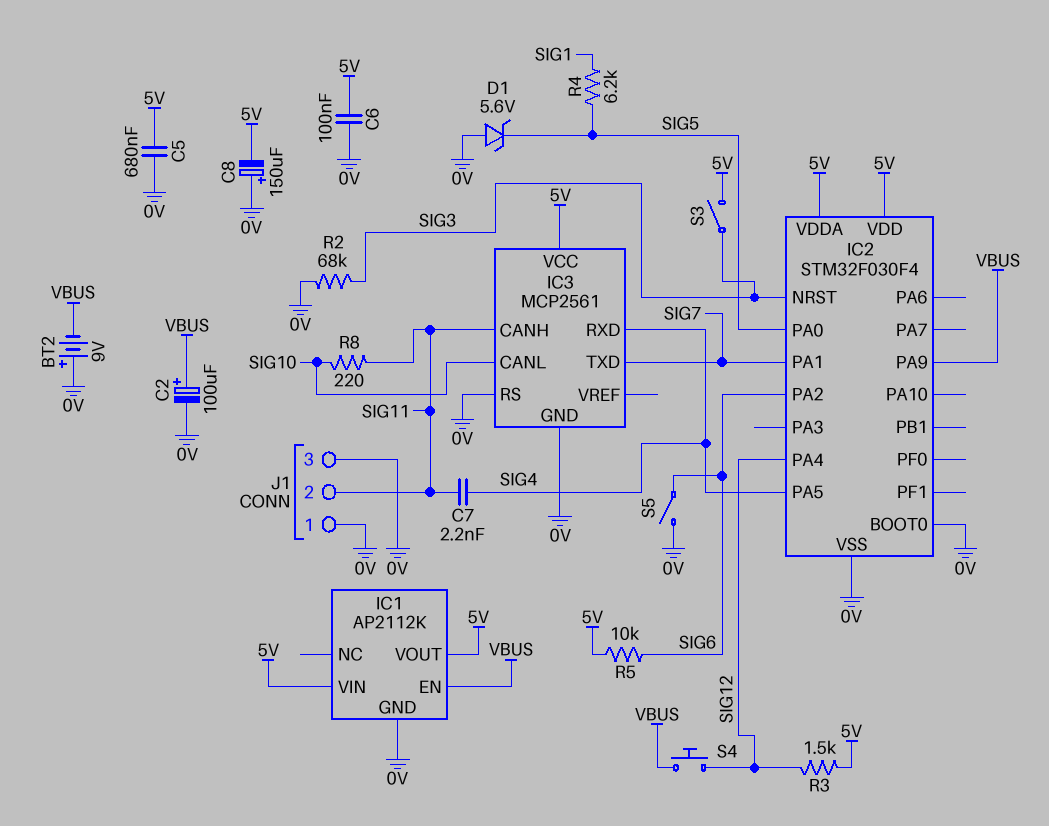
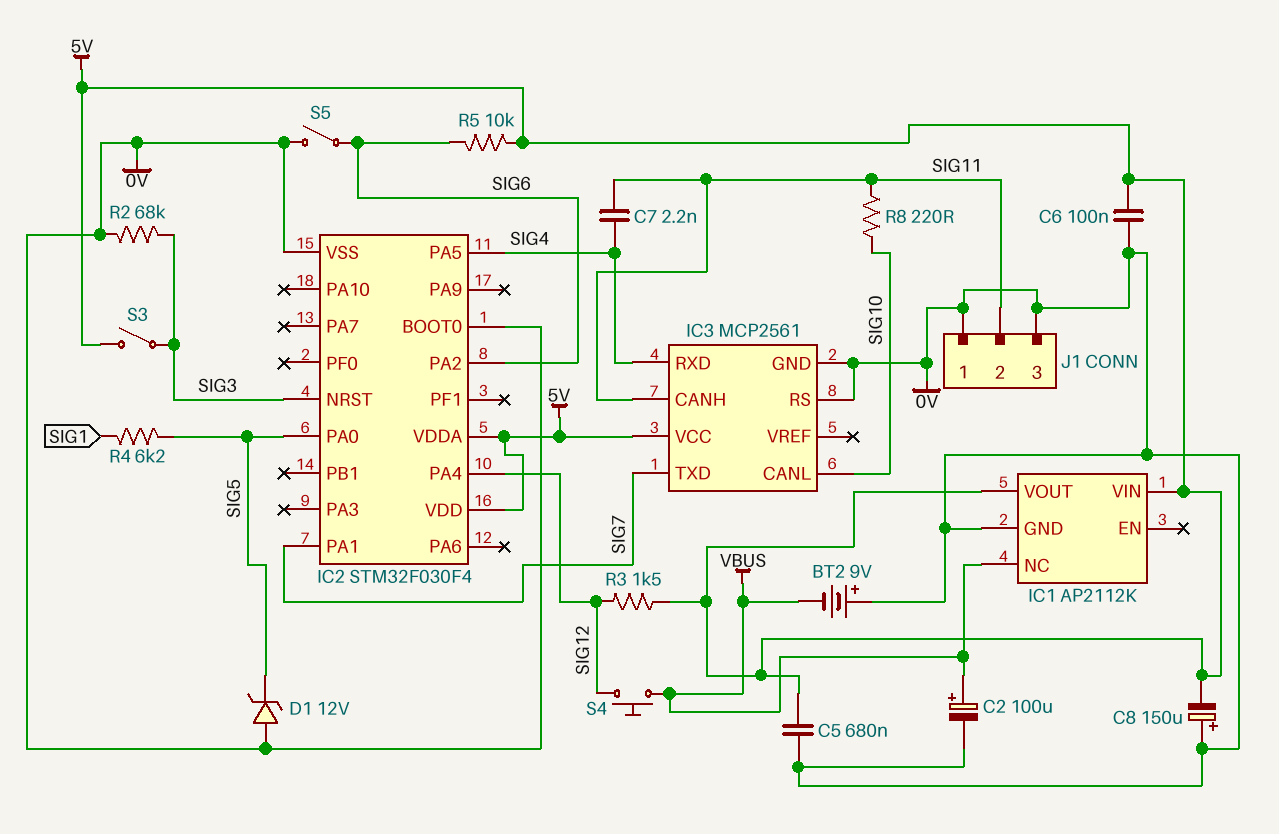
D1: zener 5.6V (A 0V, K SIG5) -> zener 12V (A 0V, K SIG5)
IC1 pin EN: VBUS -> none
IC1 pin NC: none -> VBUS
IC2 pin PA9: VBUS -> none

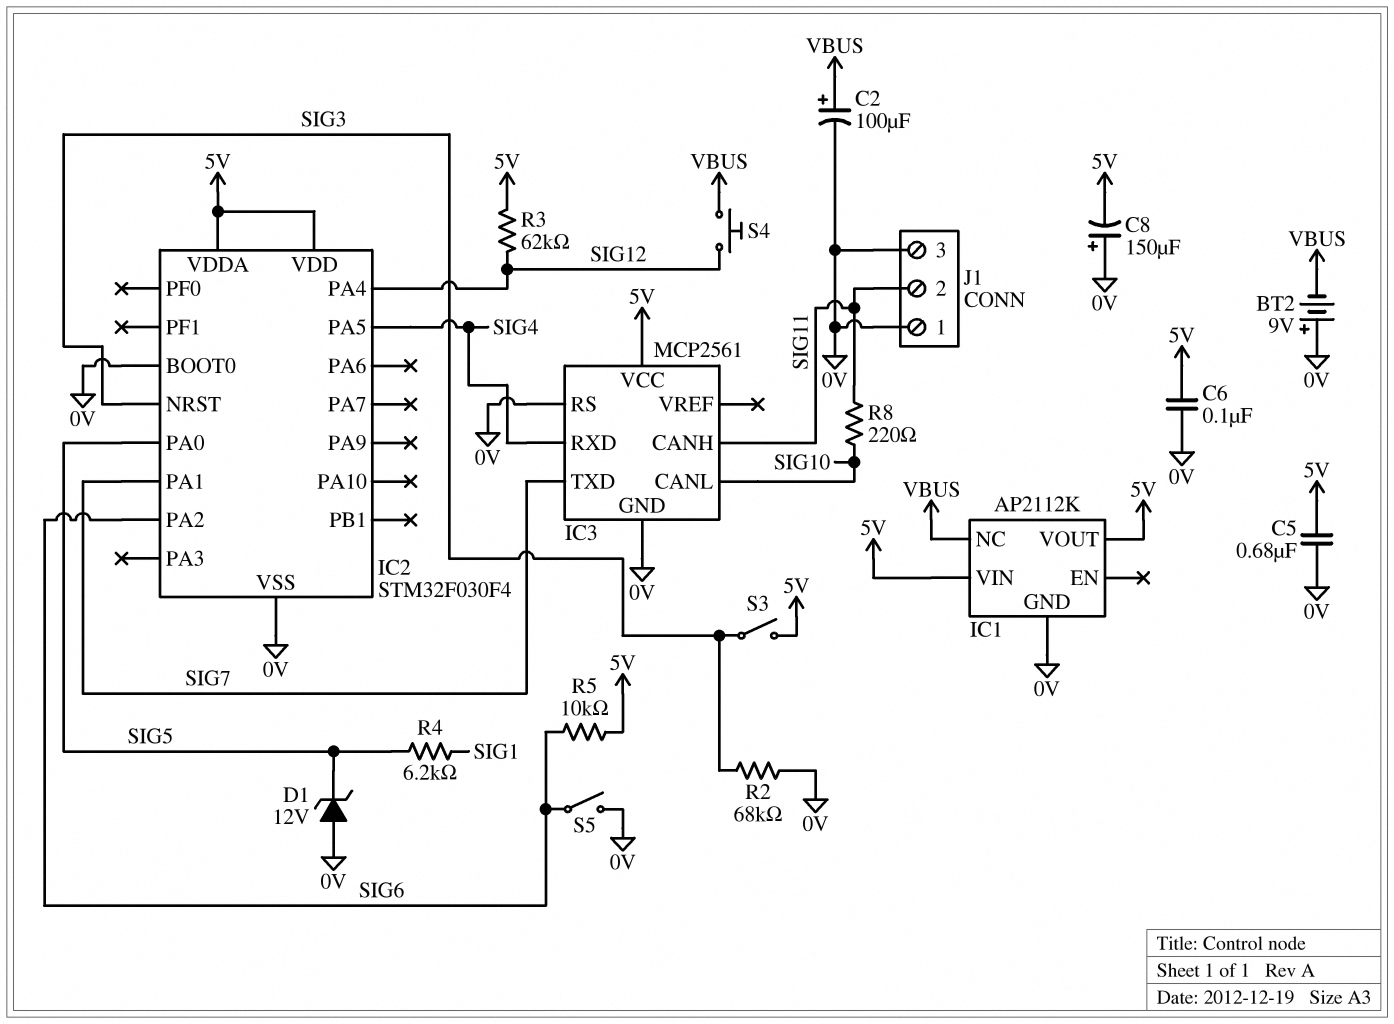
C7: 2.2nF (SIG4, SIG11) -> none
R3: 1.5k (5V, SIG12) -> 62k (5V, SIG12)

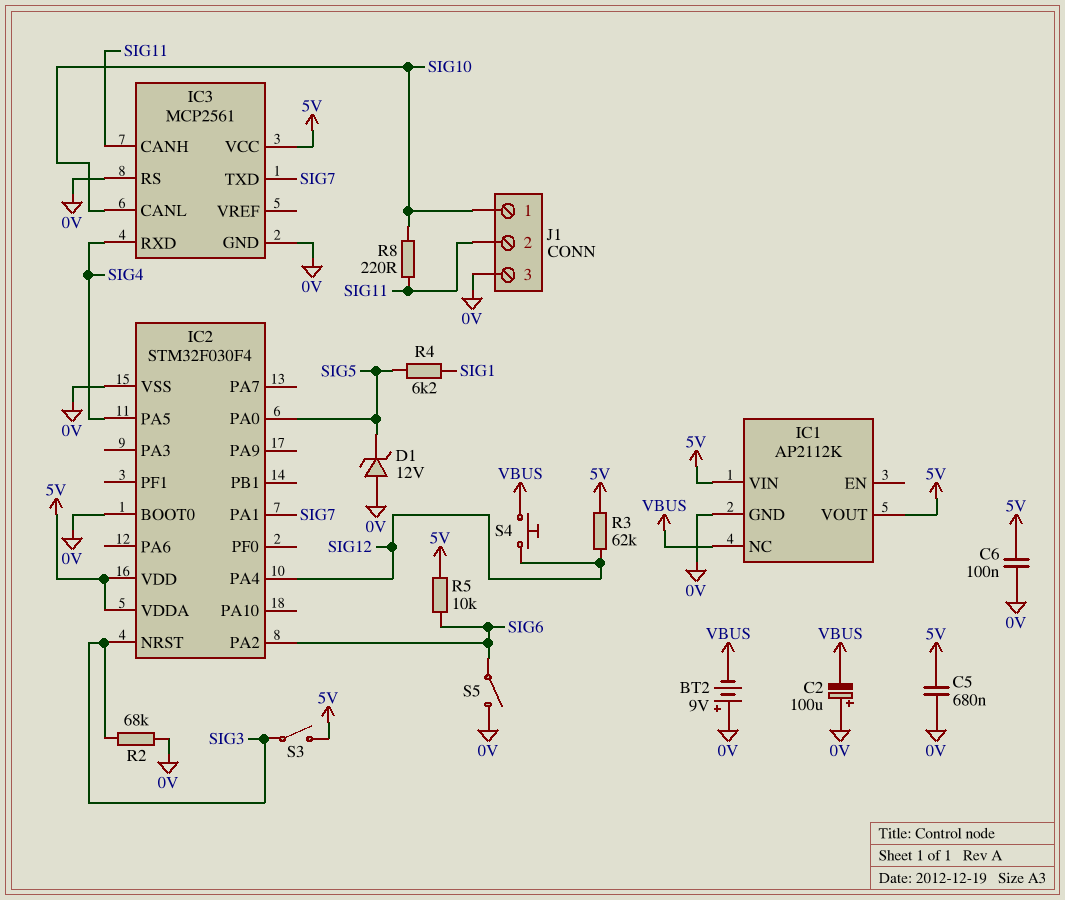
C2: 100uF (plus VBUS, minus 0V) -> 100uF (plus 0V, minus VBUS)
C8: 150uF (plus 0V, minus 5V) -> none
J1 pin 1: 0V -> SIG10

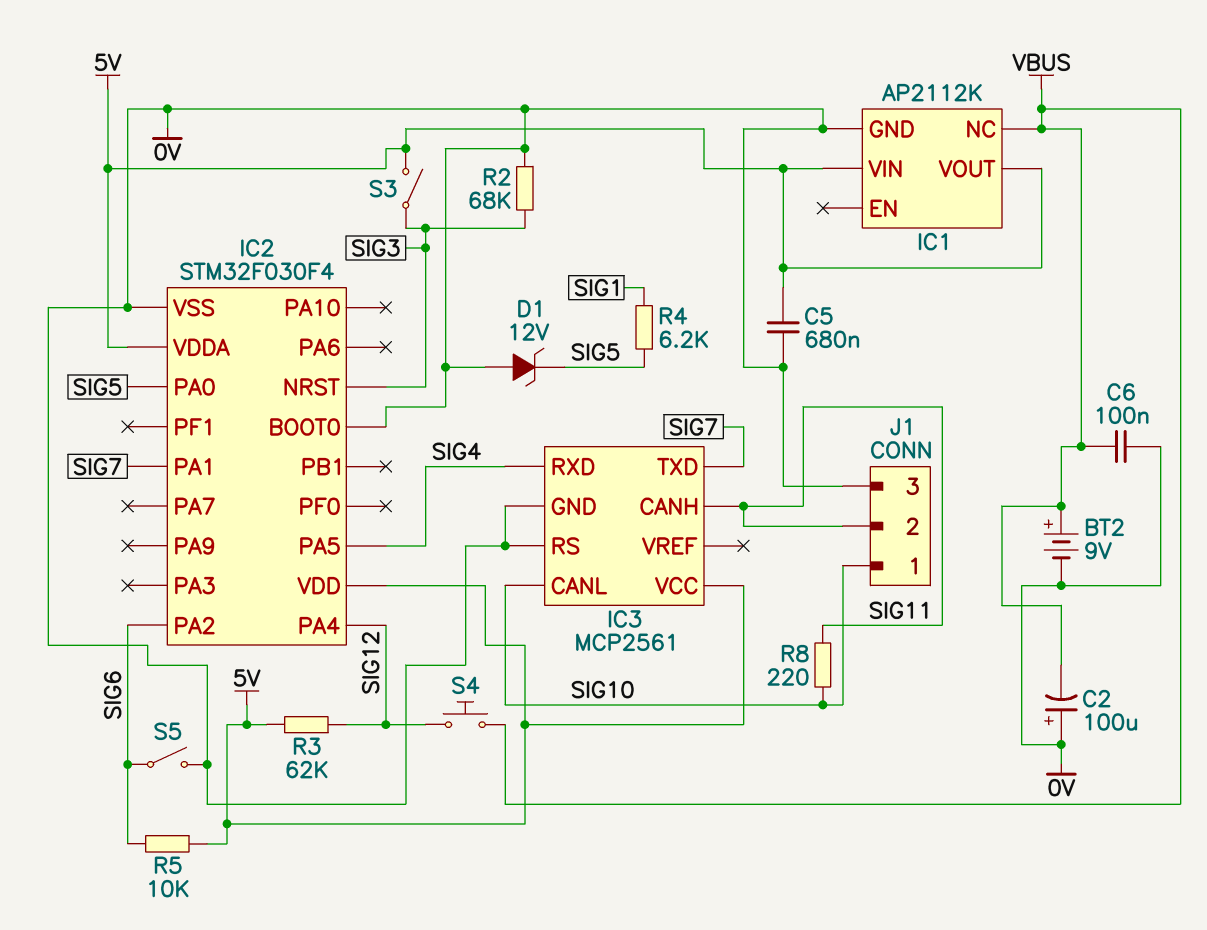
BT2: 9V (plus 0V, minus VBUS) -> 9V (plus VBUS, minus 0V)
C6: 100nF (0V, 5V) -> 100nF (0V, VBUS)

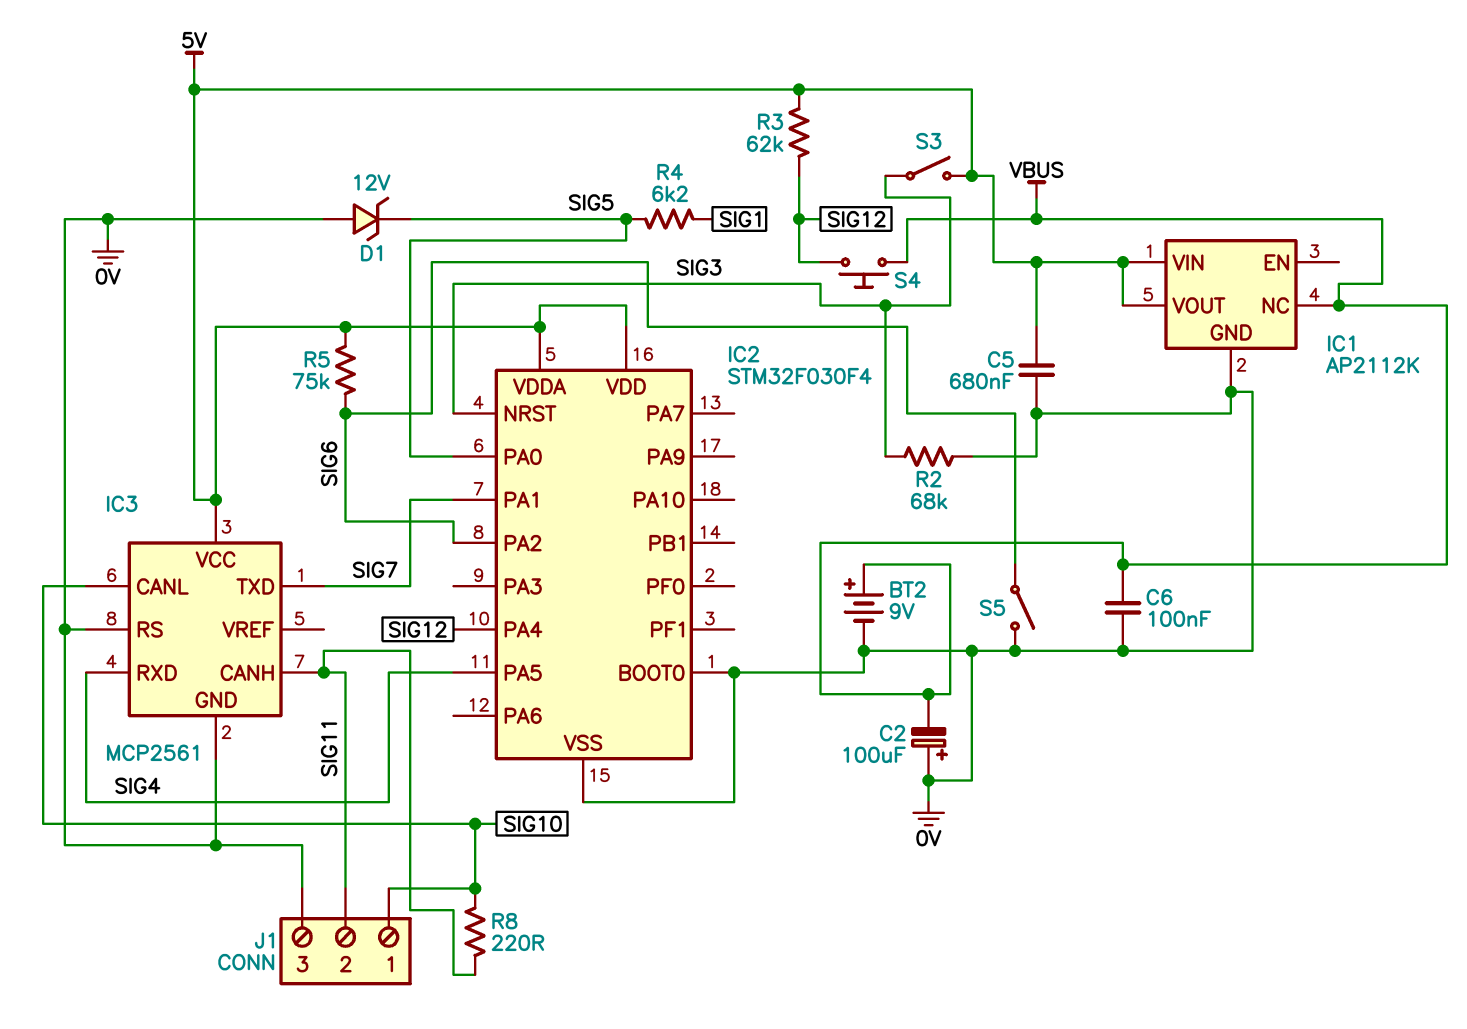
R5: 10k (5V, SIG6) -> 75k (5V, SIG6)

